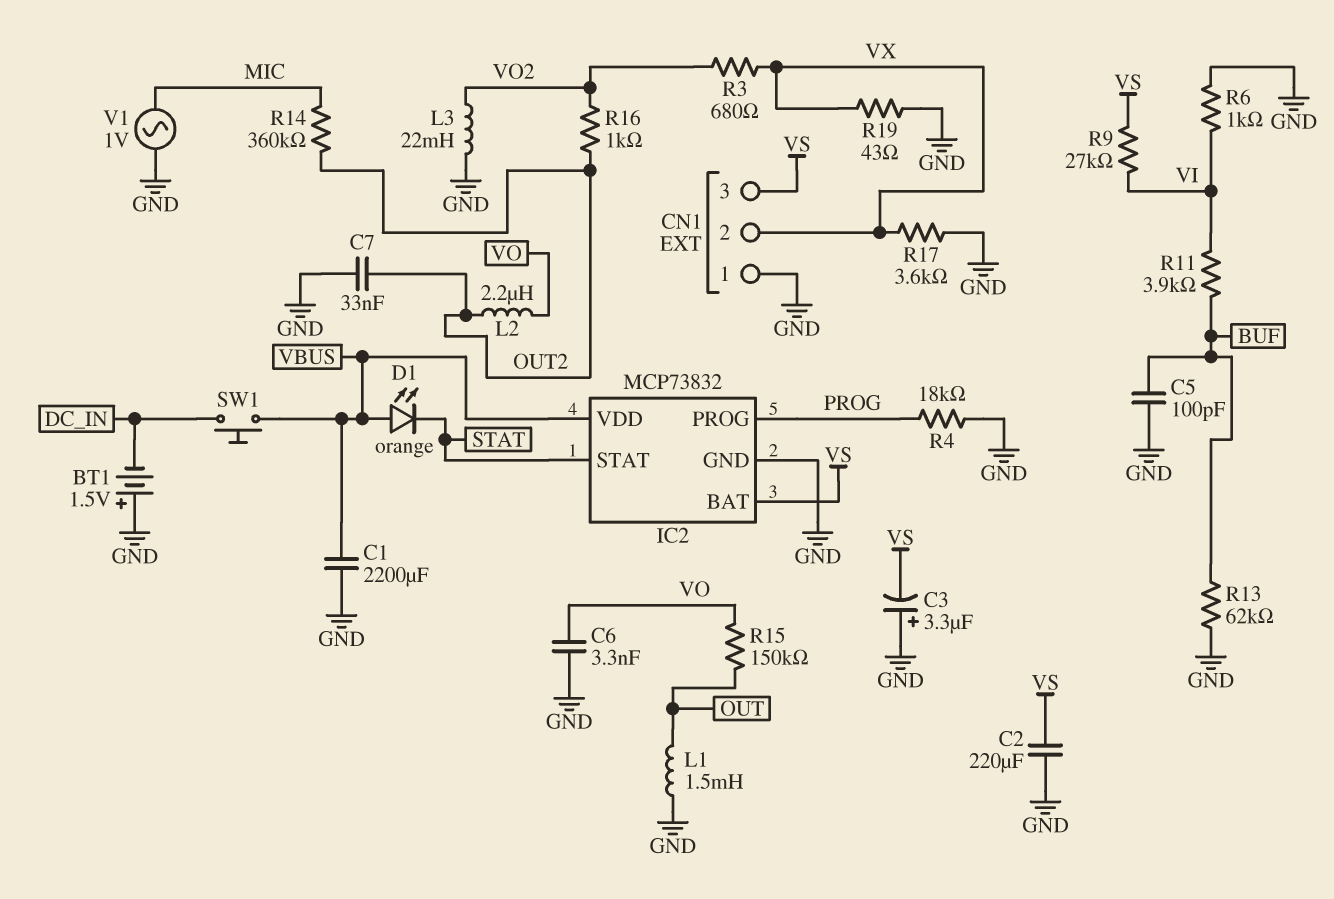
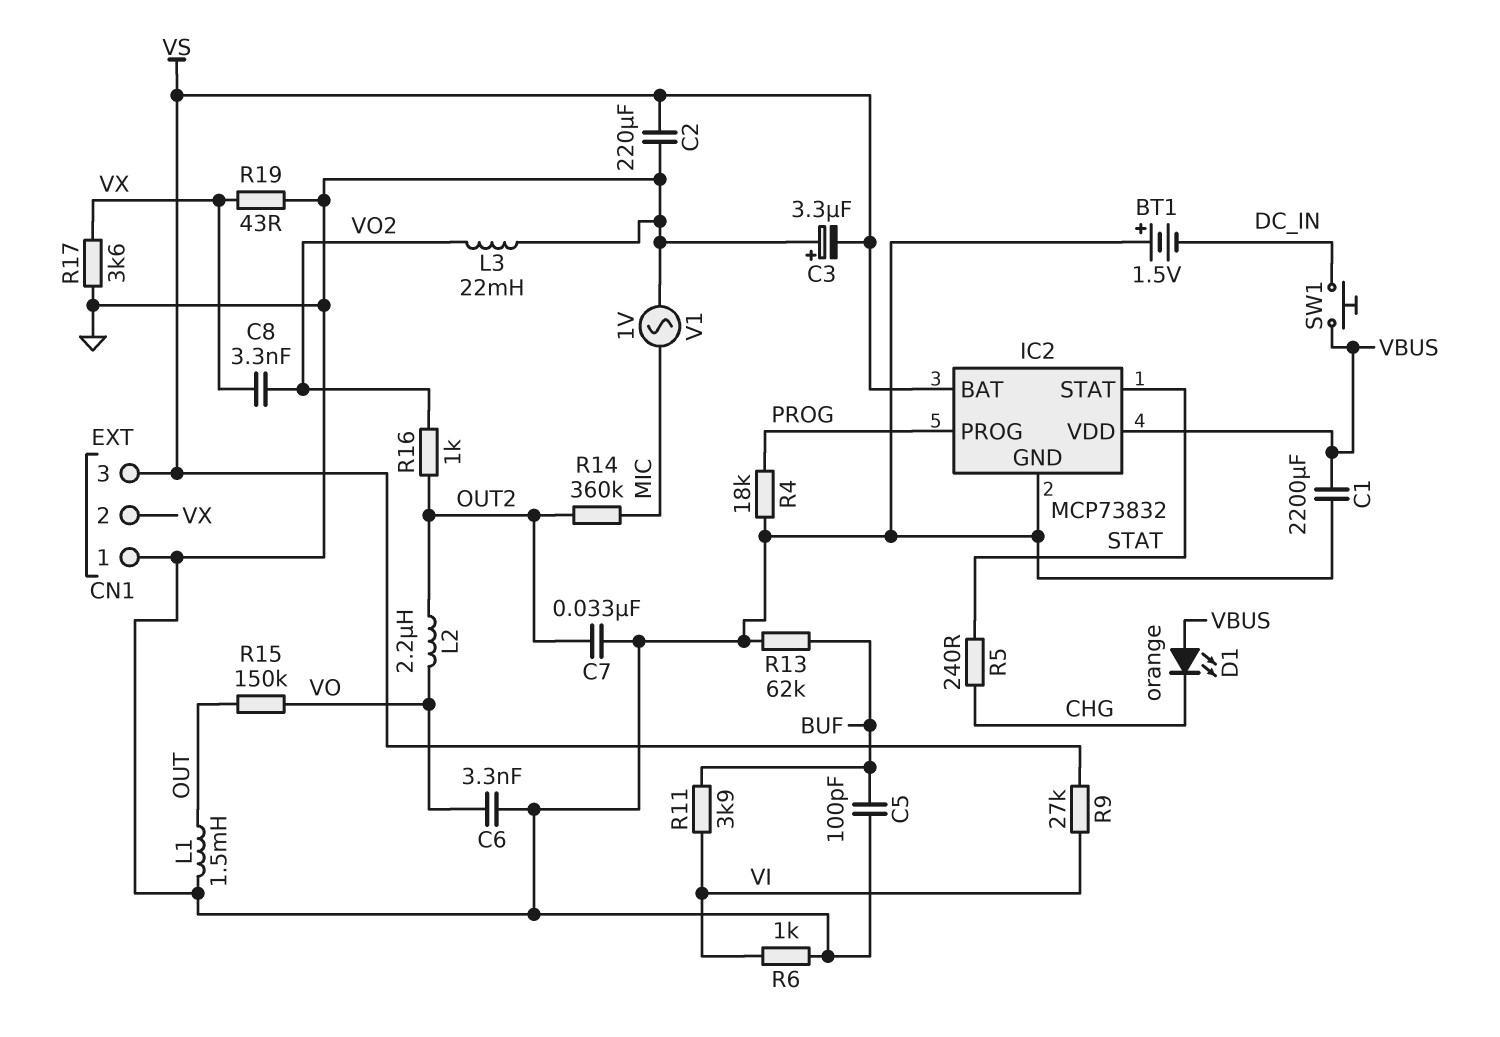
C8: none -> 3.3nF (VO2, VX)
D1: LED orange (A VBUS, K STAT) -> LED orange (A VBUS, K CHG)
R3: 680 (VO2, VX) -> none
R5: none -> 240 (CHG, STAT)

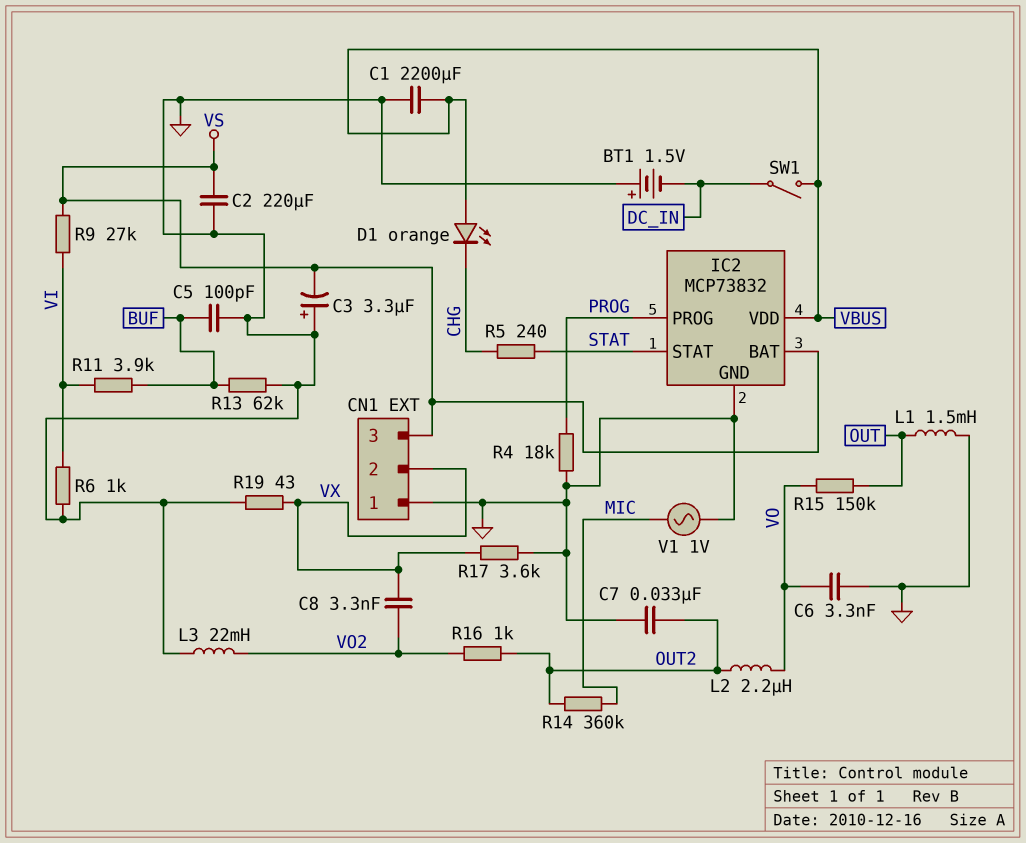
SW1: button (DC_IN, VBUS) -> switch (DC_IN, VBUS)

